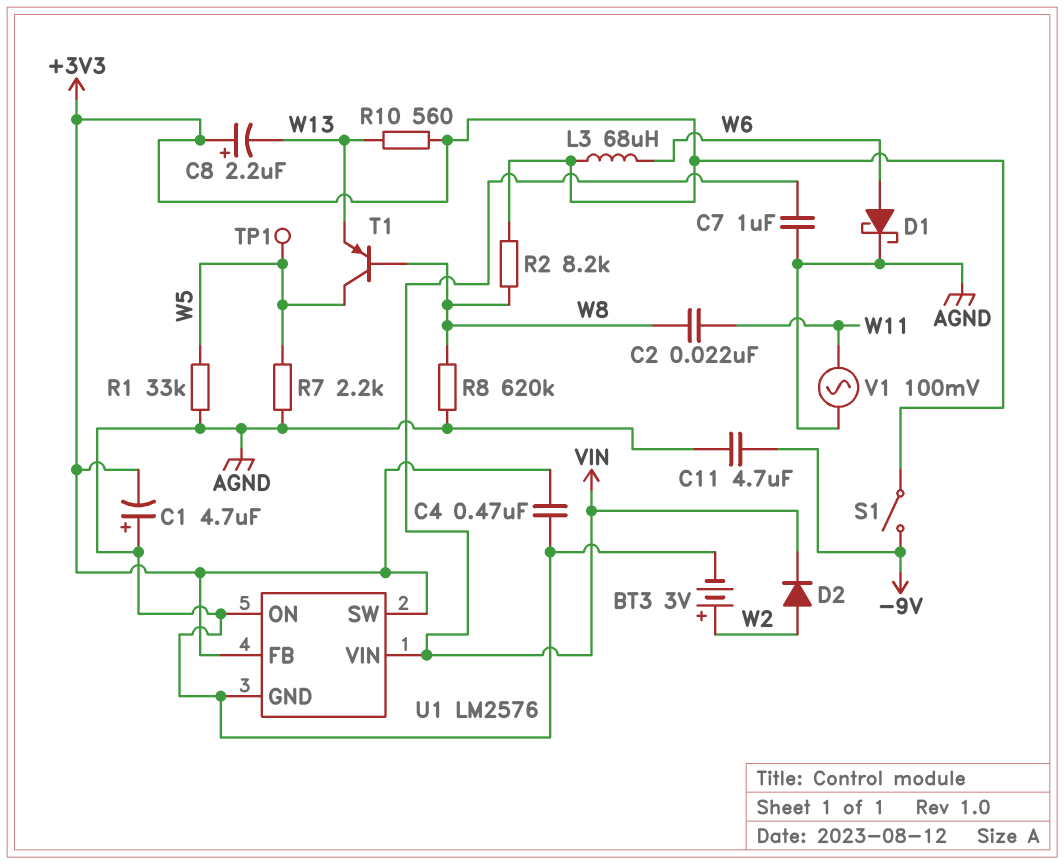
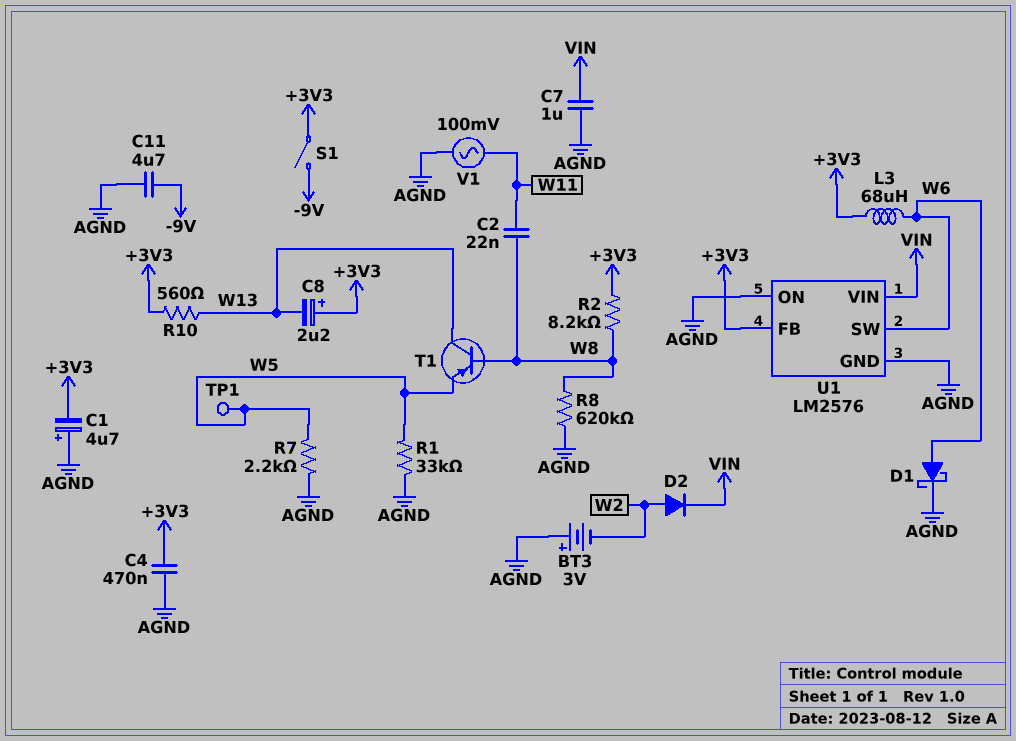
BT3: 3V (plus W2, minus AGND) -> 3V (plus AGND, minus W2)
T1: PNP (B W8, C W5, E W13) -> PNP (B W8, C W13, E W5)
U1 pin SW: +3V3 -> W6

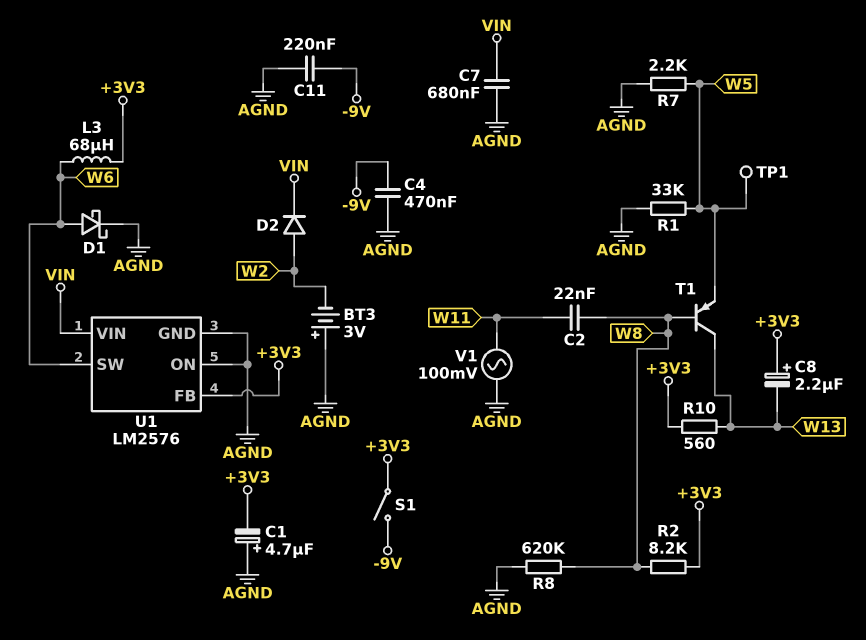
C4: 470nF (+3V3, AGND) -> 470nF (-9V, AGND)
C7: 1uF (AGND, VIN) -> 680nF (AGND, VIN)
C11: 4.7uF (-9V, AGND) -> 220nF (-9V, AGND)

